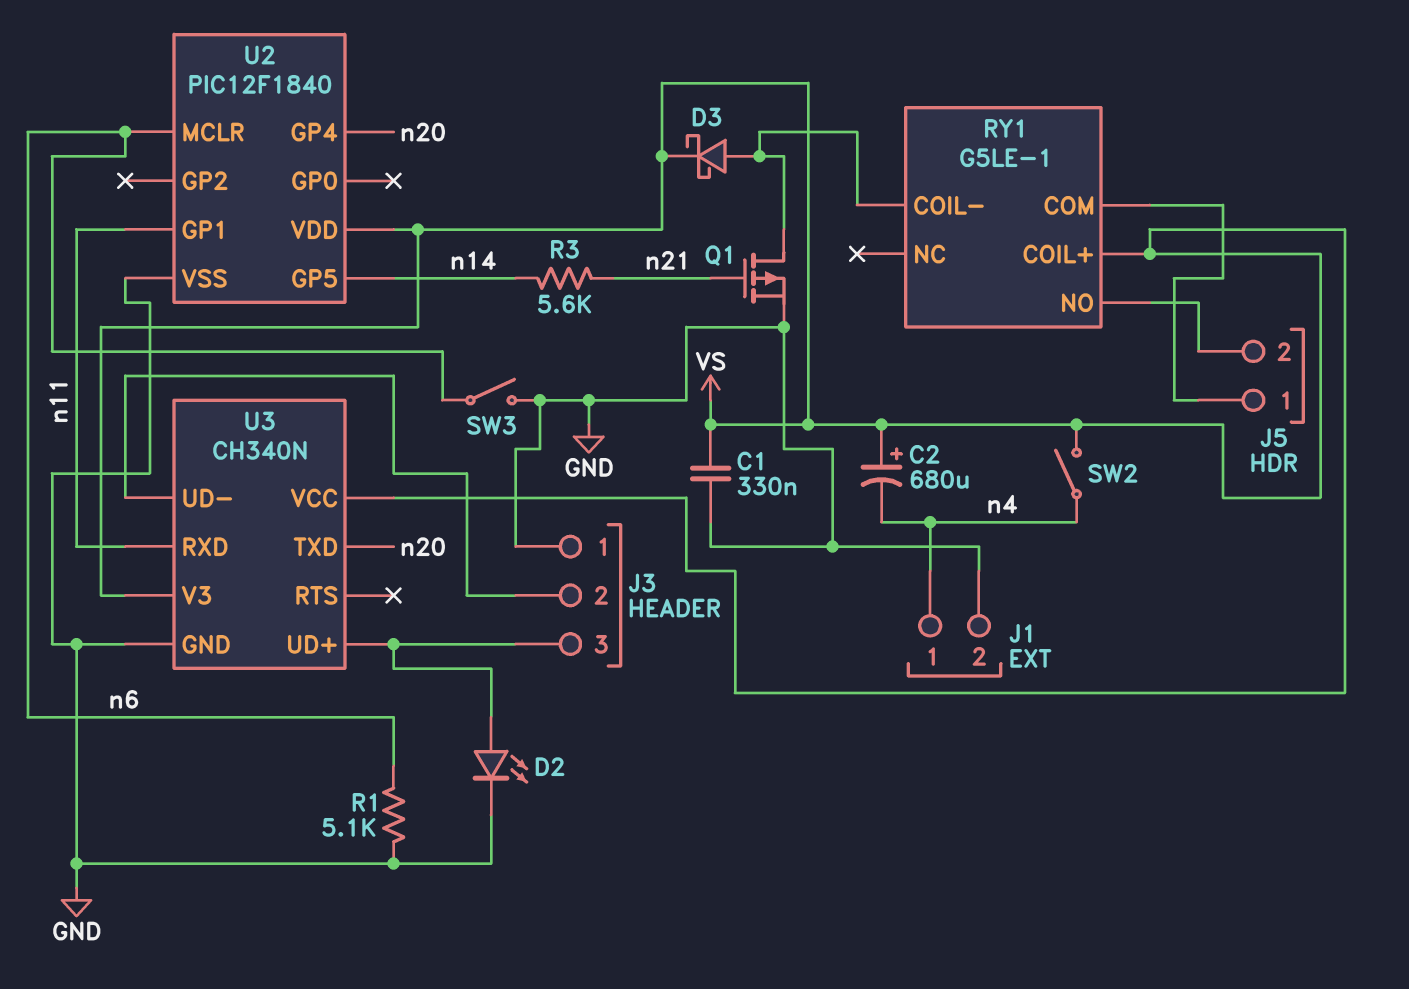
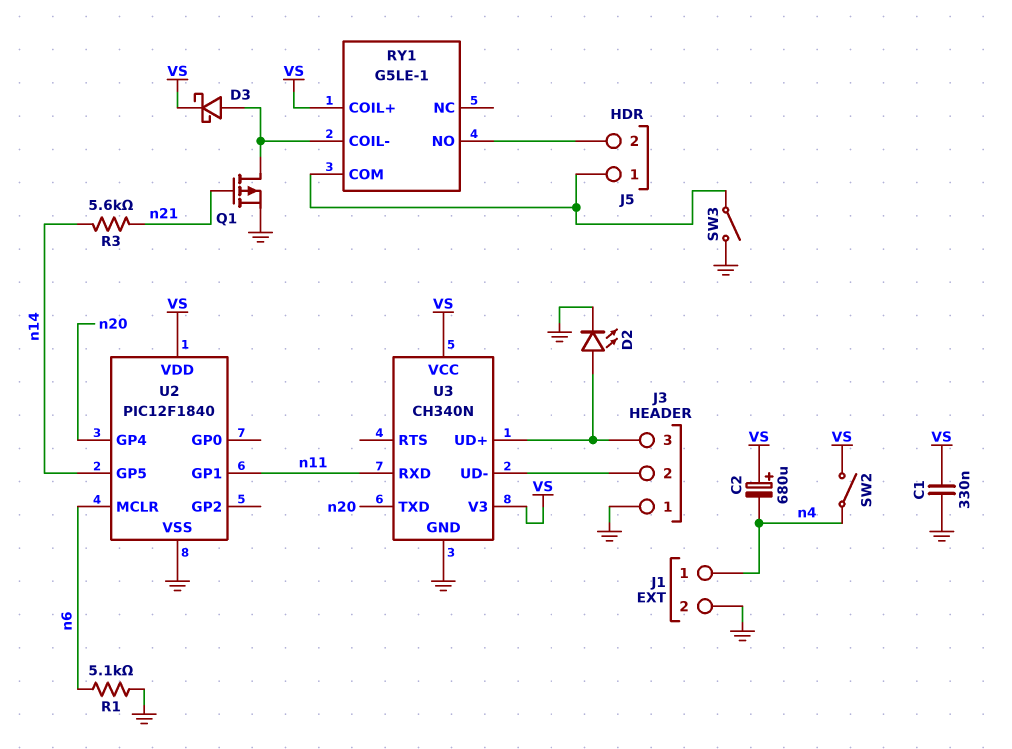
SW3: switch (GND, n6) -> switch (GND, J5/1)

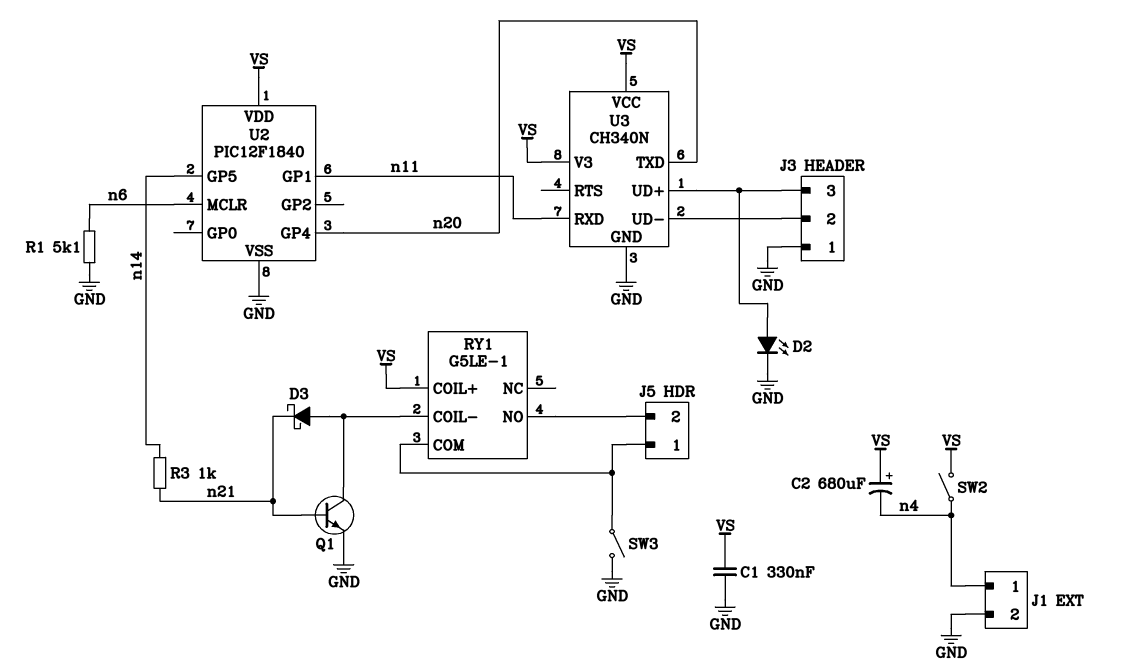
D3: schottky (A RY1/COIL-, K VS) -> schottky (A RY1/COIL-, K n21)
Q1: PMOS (G n21, D RY1/COIL-, S GND) -> NPN (B n21, C RY1/COIL-, E GND)
R3: 5.6k (n14, n21) -> 1k (n14, n21)

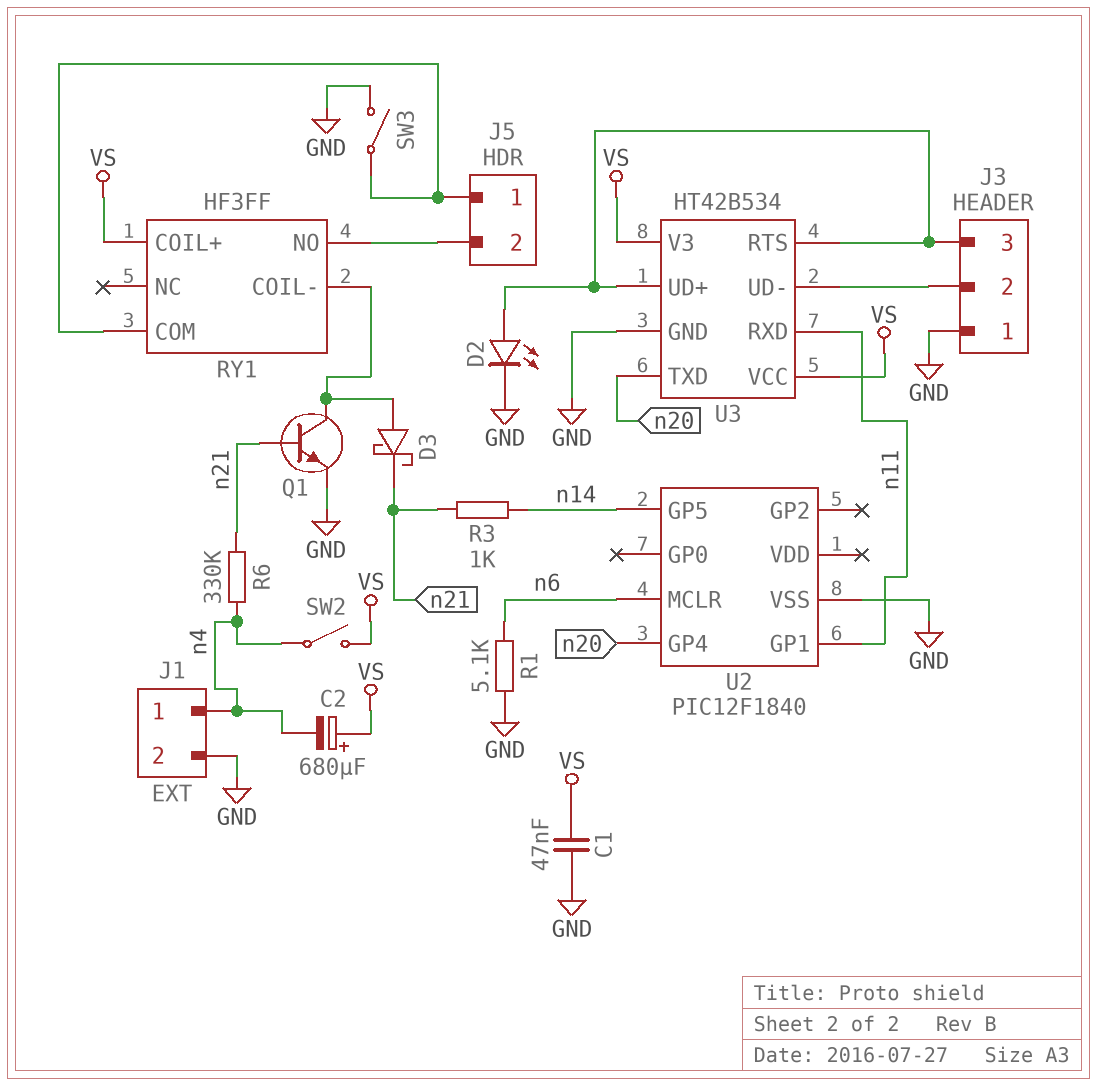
C1: 330nF (GND, VS) -> 47nF (GND, VS)
R6: none -> 330k (n4, n21)
RY1: G5LE-1 -> HF3FF
U2 pin VDD: VS -> none
U3: CH340N -> HT42B534
U3 pin RTS: none -> J3/3

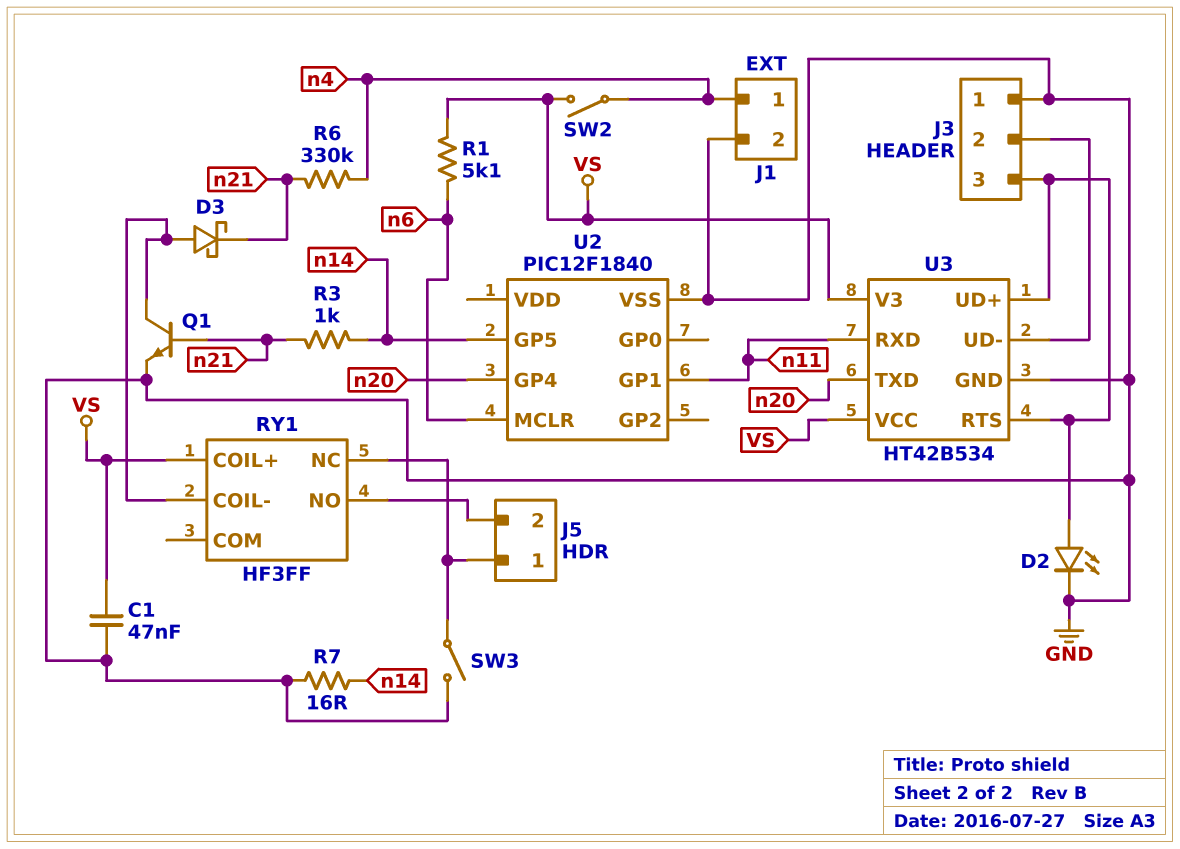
C2: 680uF (plus VS, minus n4) -> none
R1: 5.1k (GND, n6) -> 5.1k (VS, n6)
R7: none -> 16 (GND, n14)
RY1 pin COM: J5/1 -> none
RY1 pin NC: none -> J5/1

